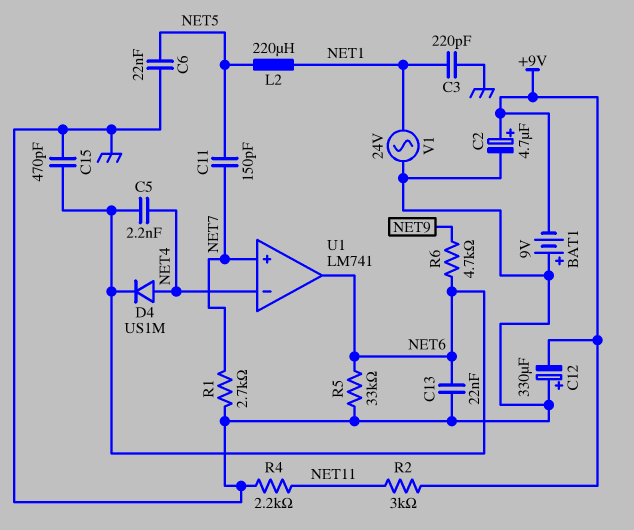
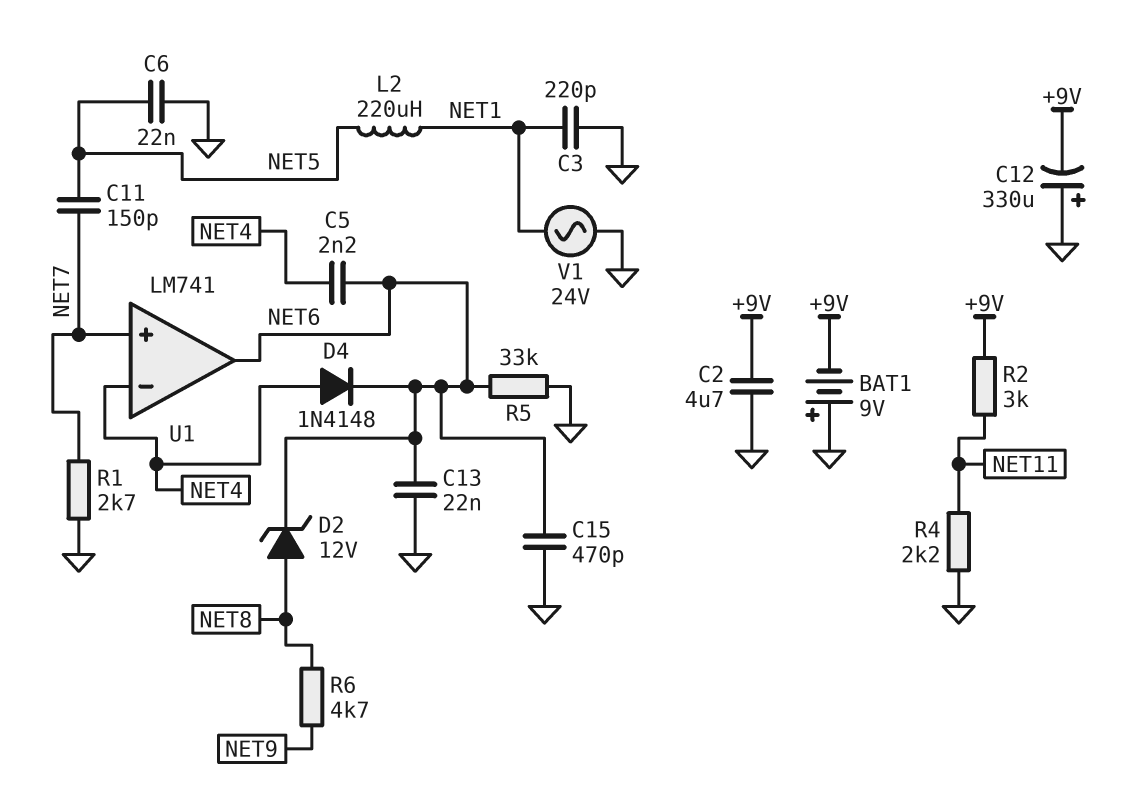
C2: 4.7uF (plus +9V, minus GND) -> 4.7uF (+9V, GND)
D2: none -> zener 12V (A NET8, K NET6)
D4: diode US1M (A NET4, K NET6) -> diode 1N4148 (A NET4, K NET6)
R6: 4.7k (NET6, NET9) -> 4.7k (NET8, NET9)

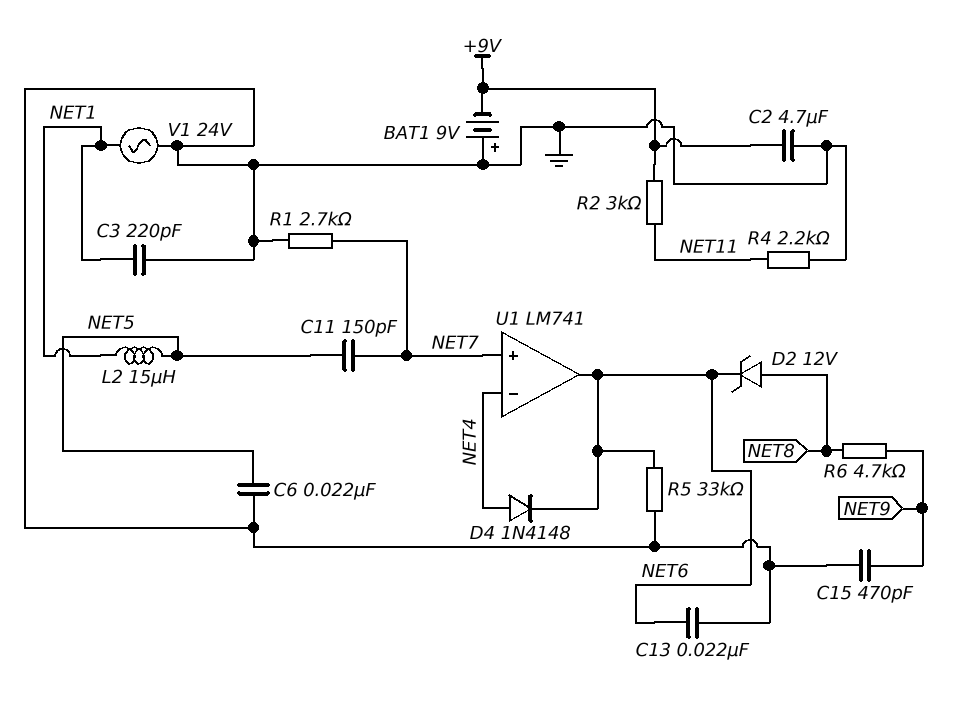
C5: 2.2nF (NET4, NET6) -> none
C12: 330uF (plus GND, minus +9V) -> none
C15: 470pF (GND, NET6) -> 470pF (GND, NET9)
L2: 220uH (NET1, NET5) -> 15uH (NET1, NET5)

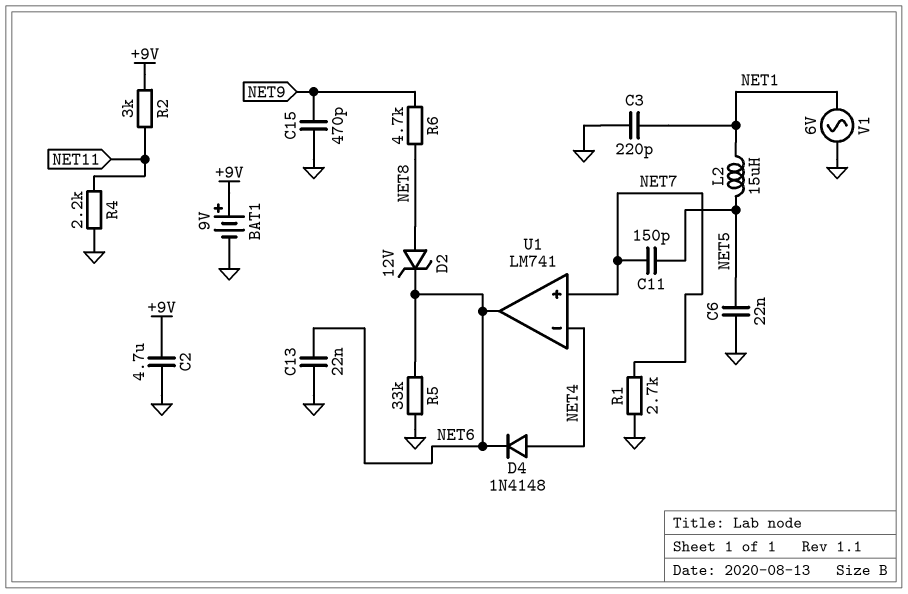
BAT1: 9V (plus GND, minus +9V) -> 9V (plus +9V, minus GND)
V1: AC 24V (GND, NET1) -> AC 6V (GND, NET1)

